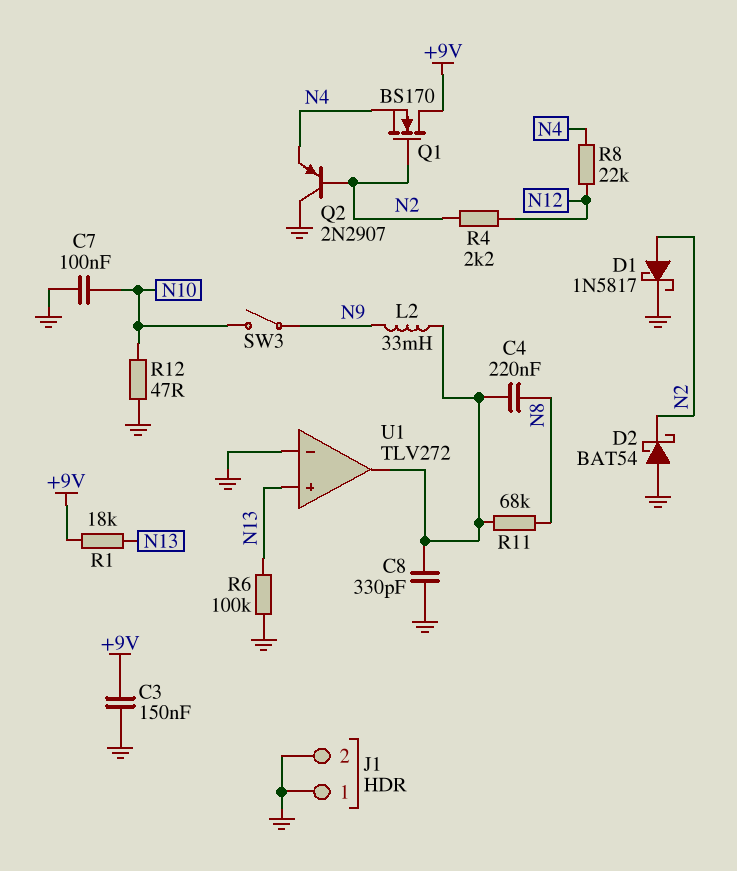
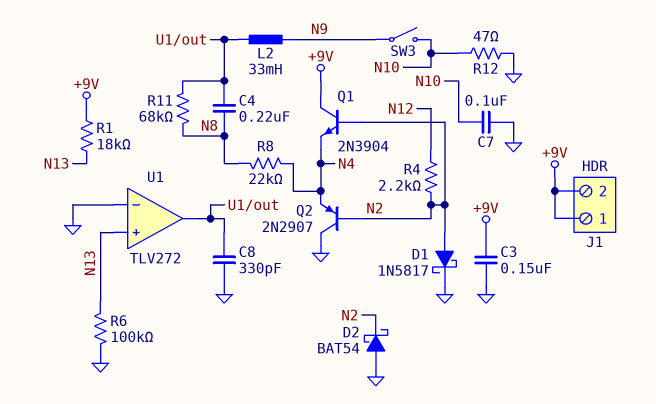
J1 pin 1: GND -> +9V
J1 pin 2: GND -> +9V
Q1: NMOS BS170 (G N2, D +9V, S N4) -> NPN 2N3904 (B N2, C +9V, E N4)
R8: 22k (N4, N12) -> 22k (N4, N8)

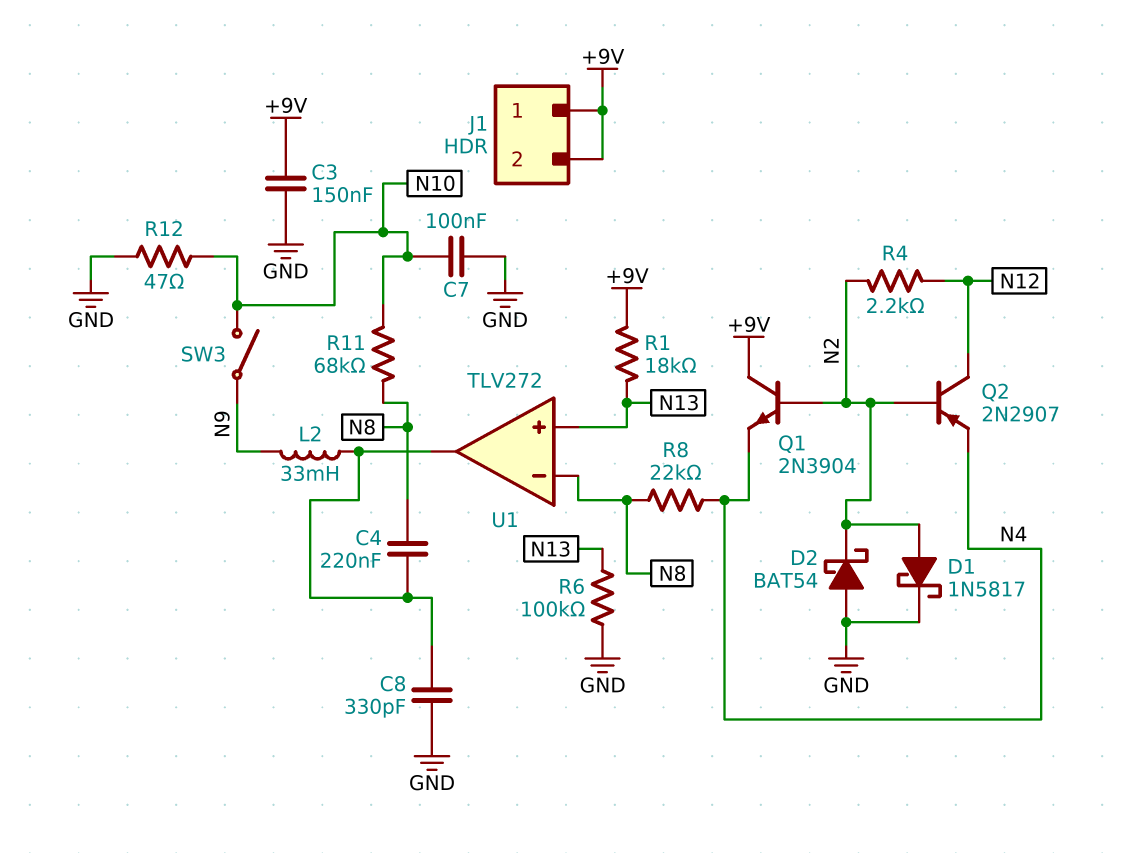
Q2: PNP 2N2907 (B N2, C GND, E N4) -> PNP 2N2907 (B N2, C N12, E N4)
R11: 68k (N8, U1/out) -> 68k (N8, N10)
U1 pin in-: GND -> N8

